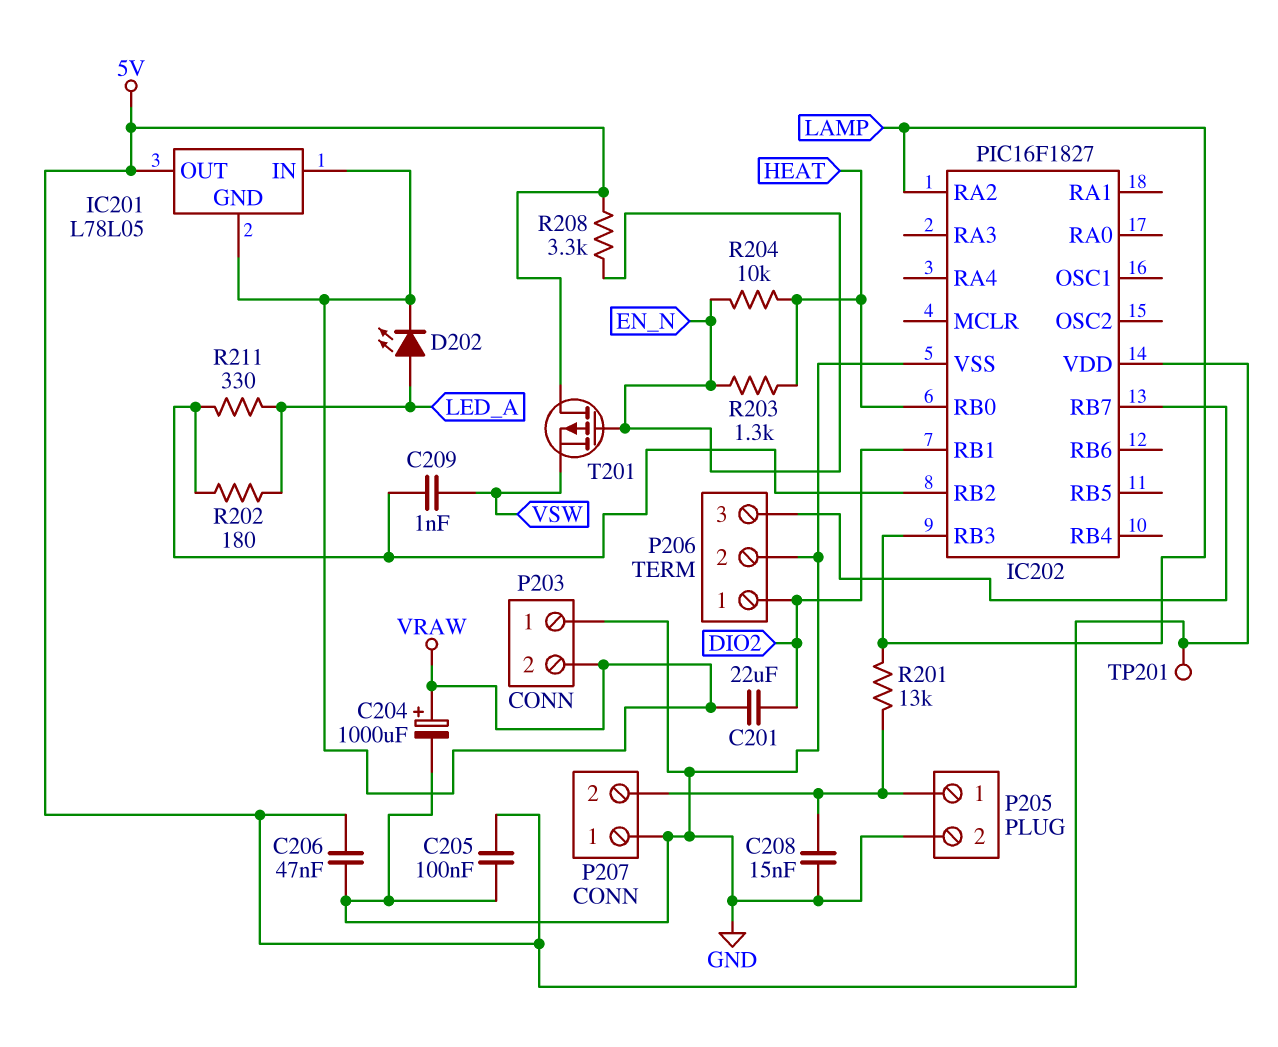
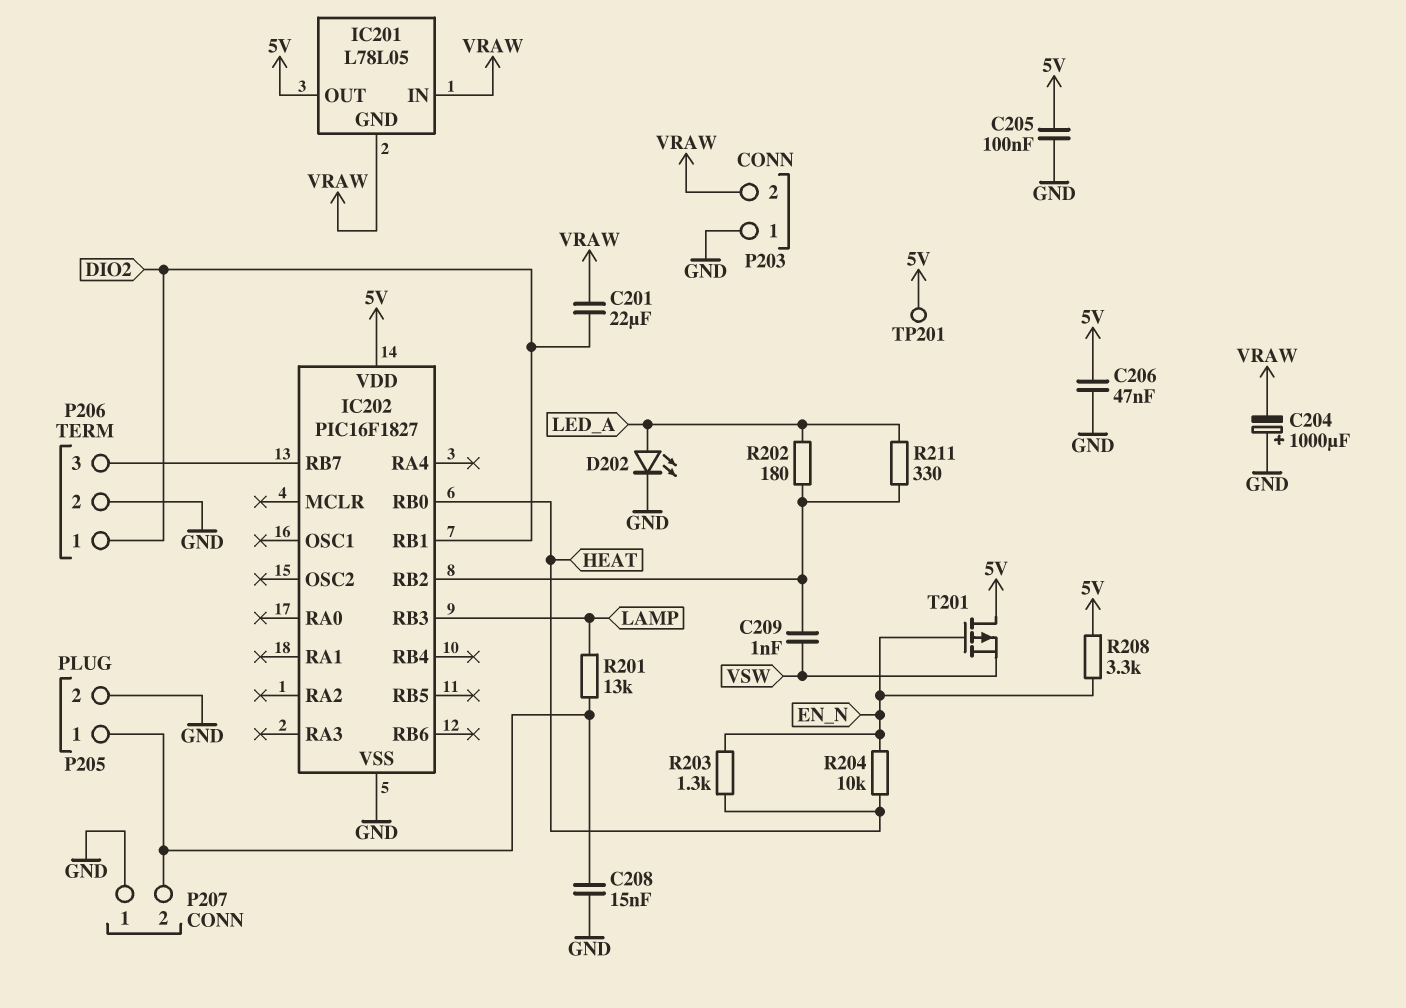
C204: 1000uF (plus VRAW, minus GND) -> 1000uF (plus GND, minus VRAW)
D202: LED (A LED_A, K VRAW) -> LED (A LED_A, K GND)
IC202 pin RA2: LAMP -> none

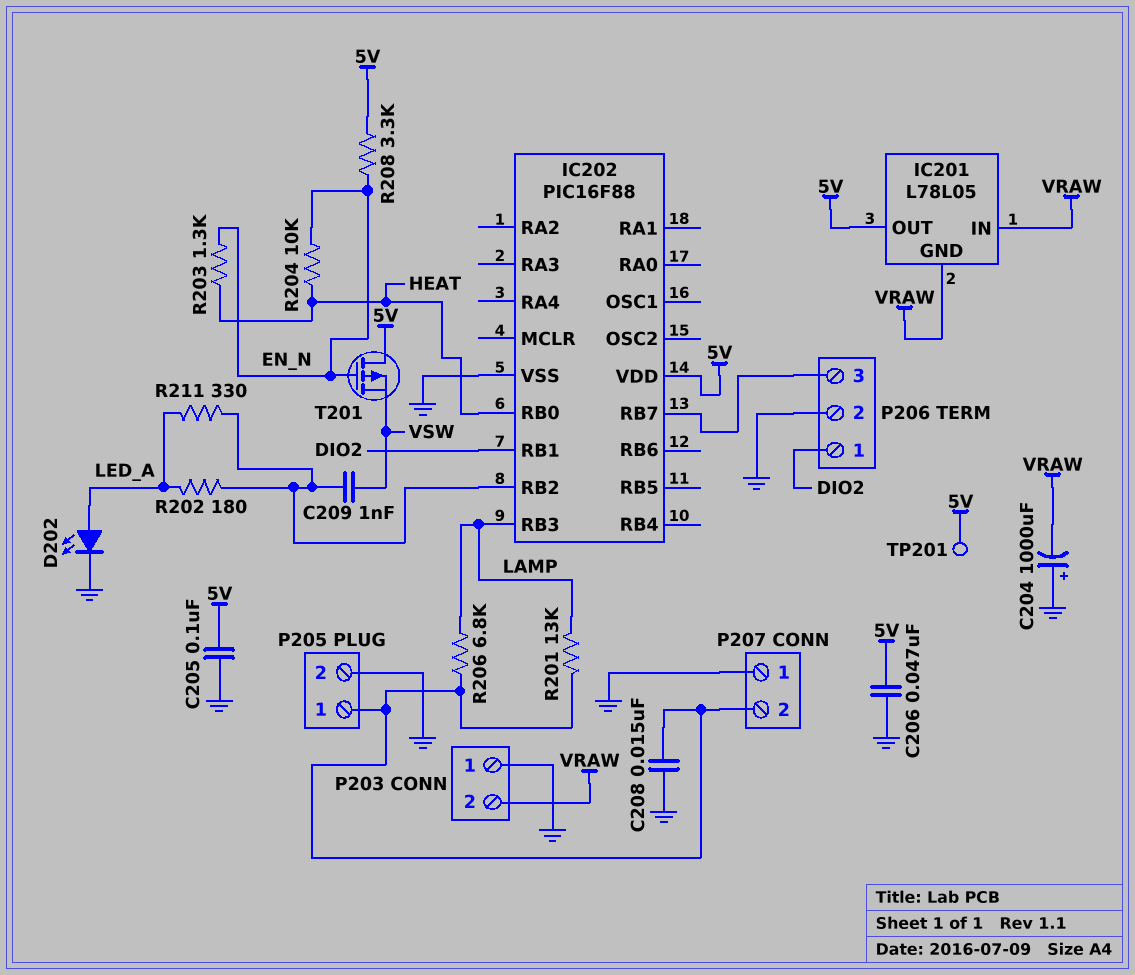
C201: 22uF (DIO2, VRAW) -> none
IC202: PIC16F1827 -> PIC16F88
R206: none -> 6.8k (LAMP, P205/1)

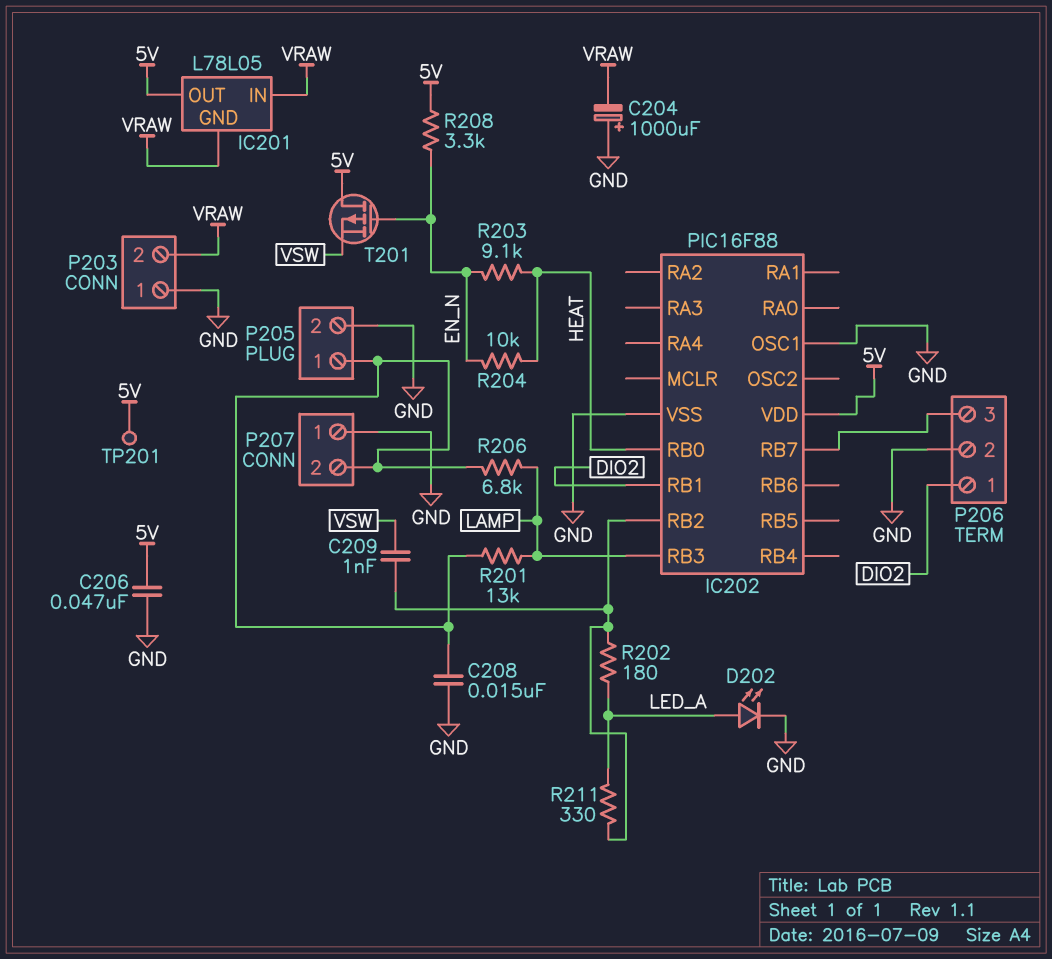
C205: 100nF (5V, GND) -> none
IC202 pin OSC1: none -> GND
R203: 1.3k (EN_N, HEAT) -> 9.1k (EN_N, HEAT)

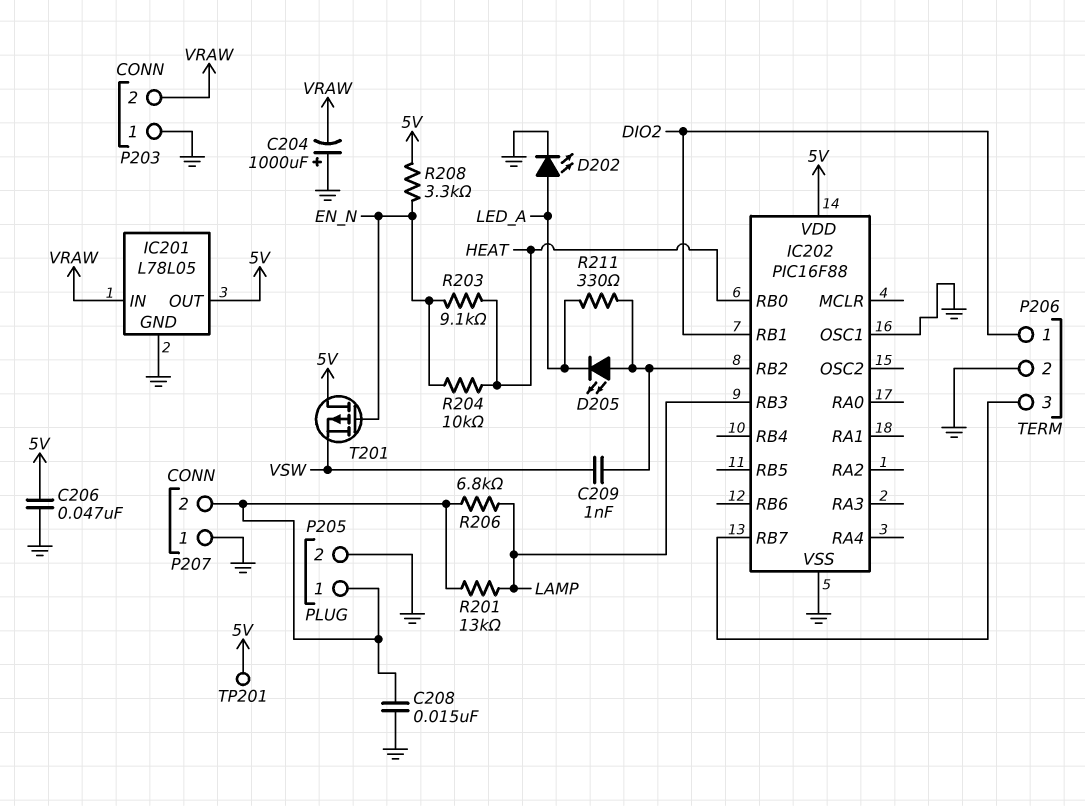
D205: none -> LED (A IC202/RB2, K LED_A)
IC201 pin GND: VRAW -> GND
R202: 180 (IC202/RB2, LED_A) -> none

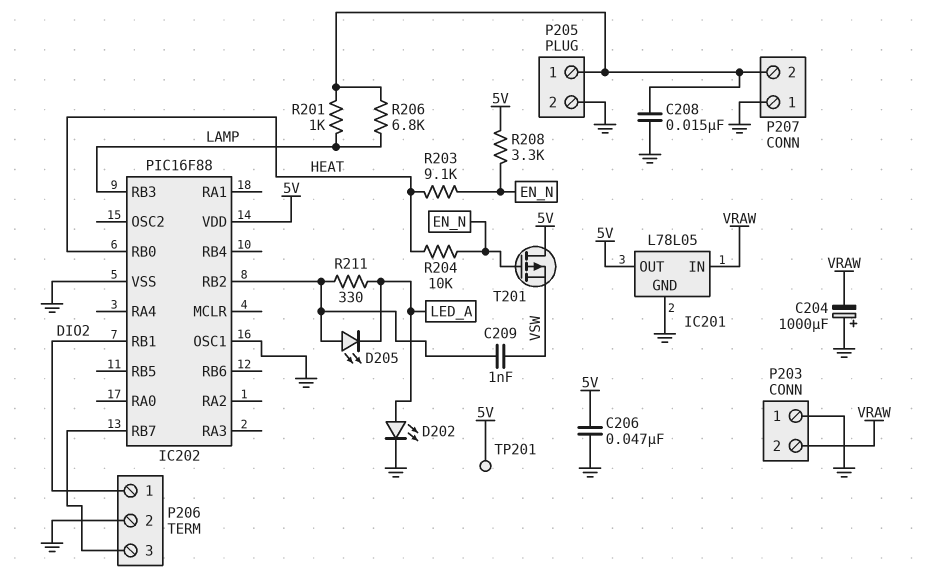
R201: 13k (LAMP, P205/1) -> 1k (LAMP, P205/1)

